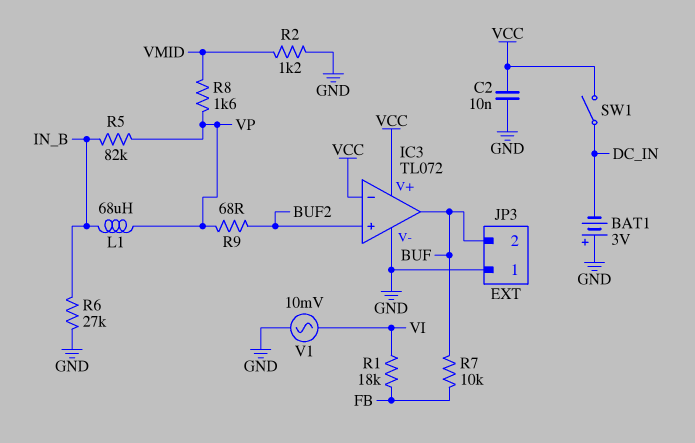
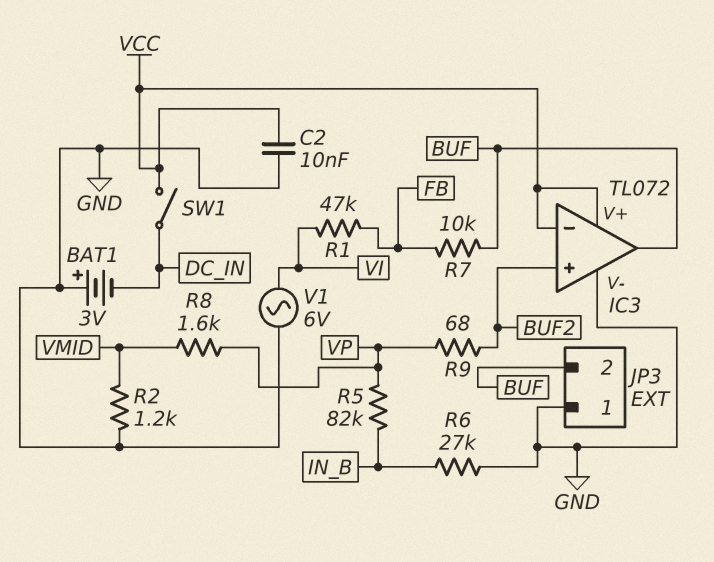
L1: 68uH (IN_B, VP) -> none
R1: 18k (FB, VI) -> 47k (FB, VI)
V1: AC 10mV (GND, VI) -> AC 6V (GND, VI)

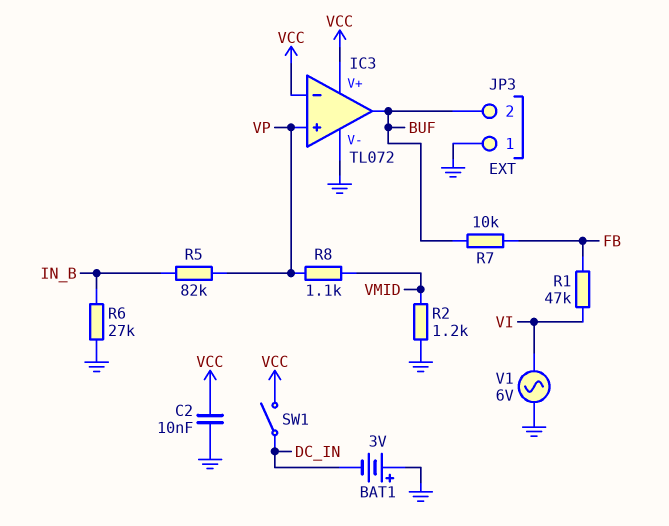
IC3 pin in+: BUF2 -> VP
R8: 1.6k (VMID, VP) -> 1.1k (VMID, VP)
R9: 68 (BUF2, VP) -> none

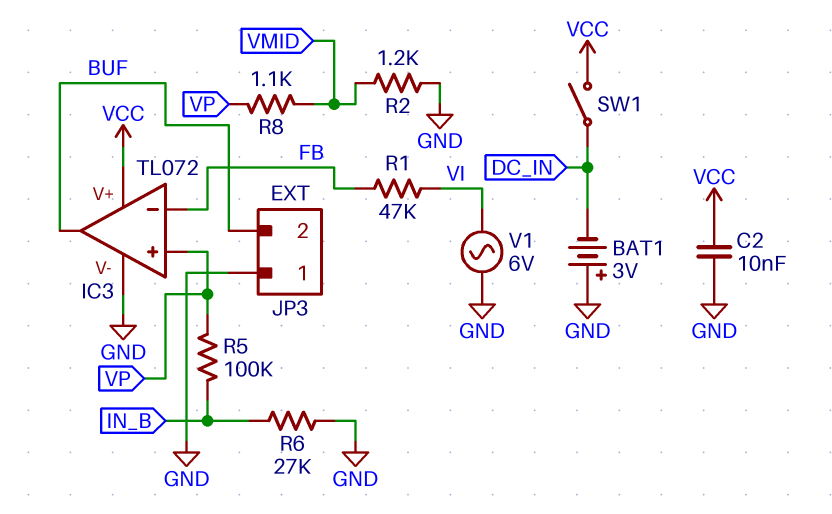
IC3 pin in-: VCC -> FB
R5: 82k (IN_B, VP) -> 100k (IN_B, VP)
R7: 10k (BUF, FB) -> none

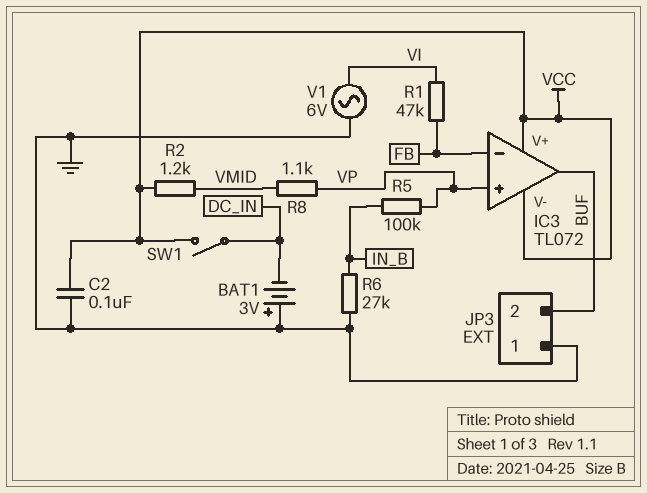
C2: 10nF (GND, VCC) -> 100nF (GND, VCC)
IC3 pin V-: GND -> VCC
R2: 1.2k (GND, VMID) -> 1.2k (VCC, VMID)

